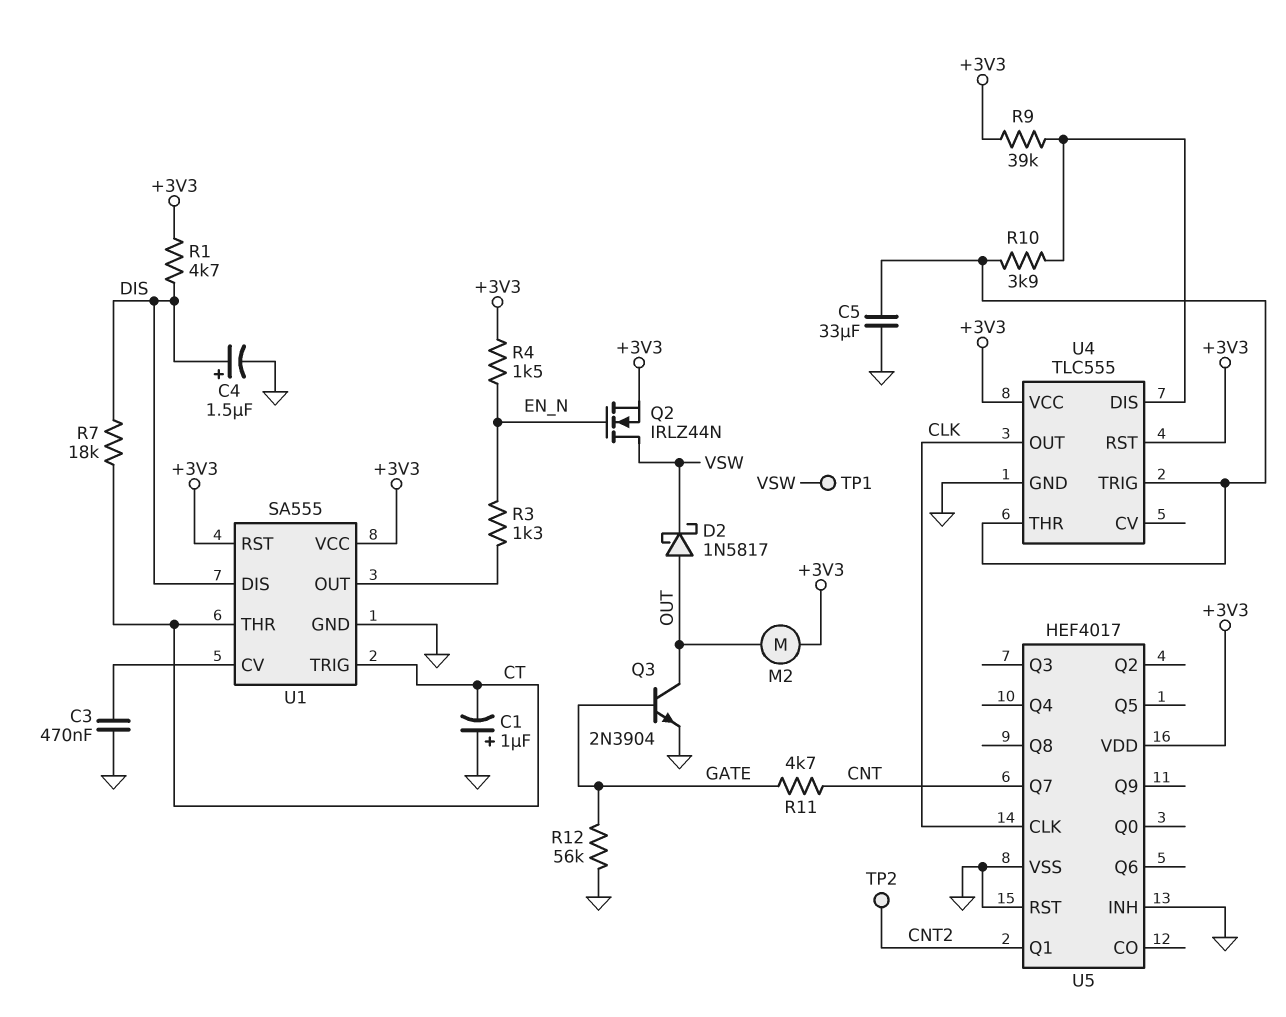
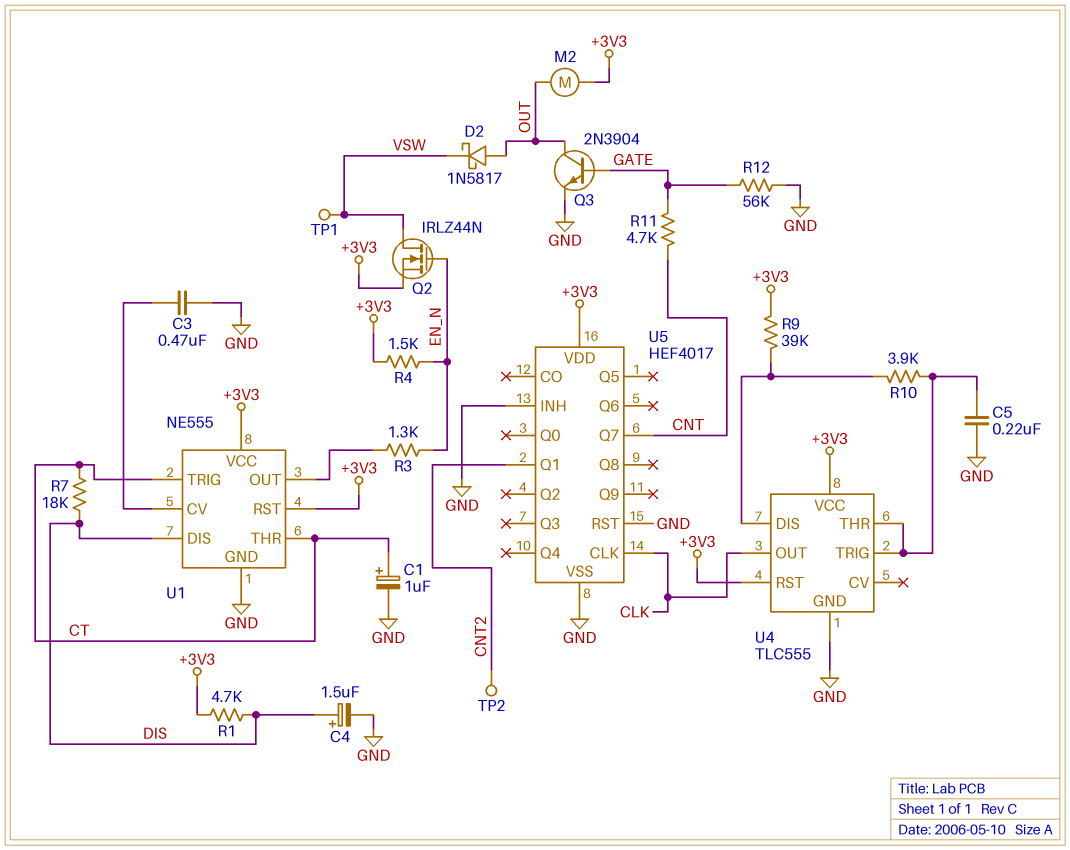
C1: 1uF (plus GND, minus CT) -> 1uF (plus CT, minus GND)
C5: 33uF (GND, U4/THR) -> 220nF (GND, U4/THR)
U1: SA555 -> NE555

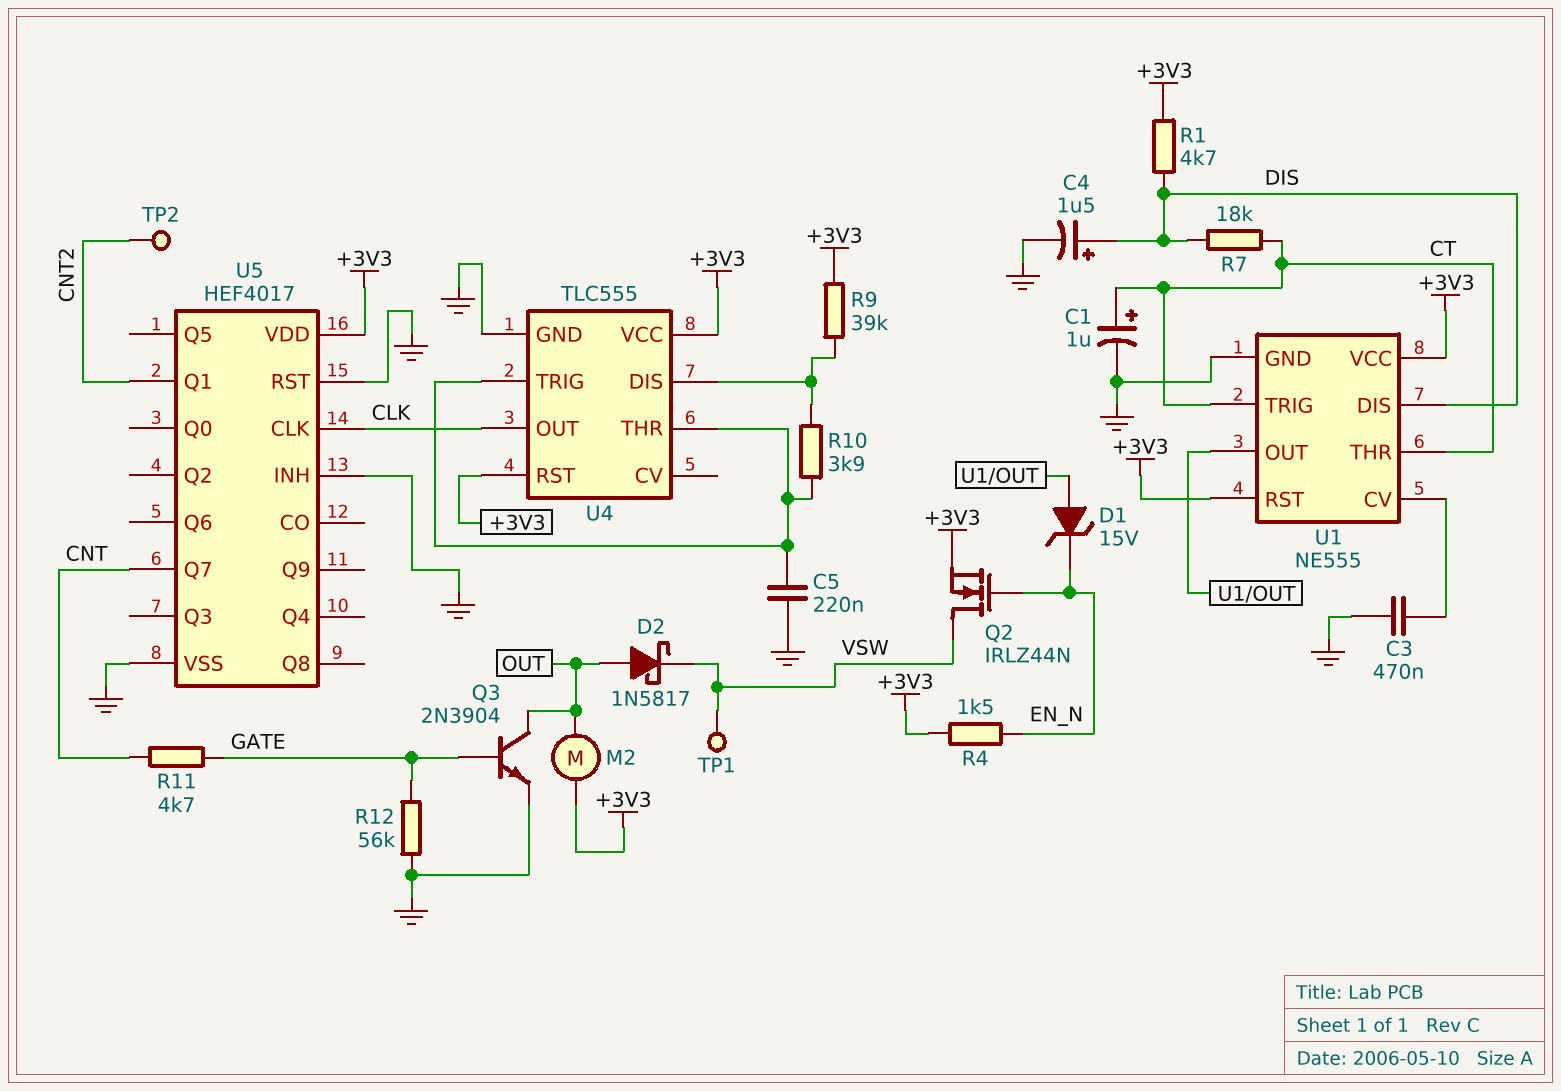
D1: none -> zener 15V (A U1/OUT, K EN_N)
R3: 1.3k (EN_N, U1/OUT) -> none

